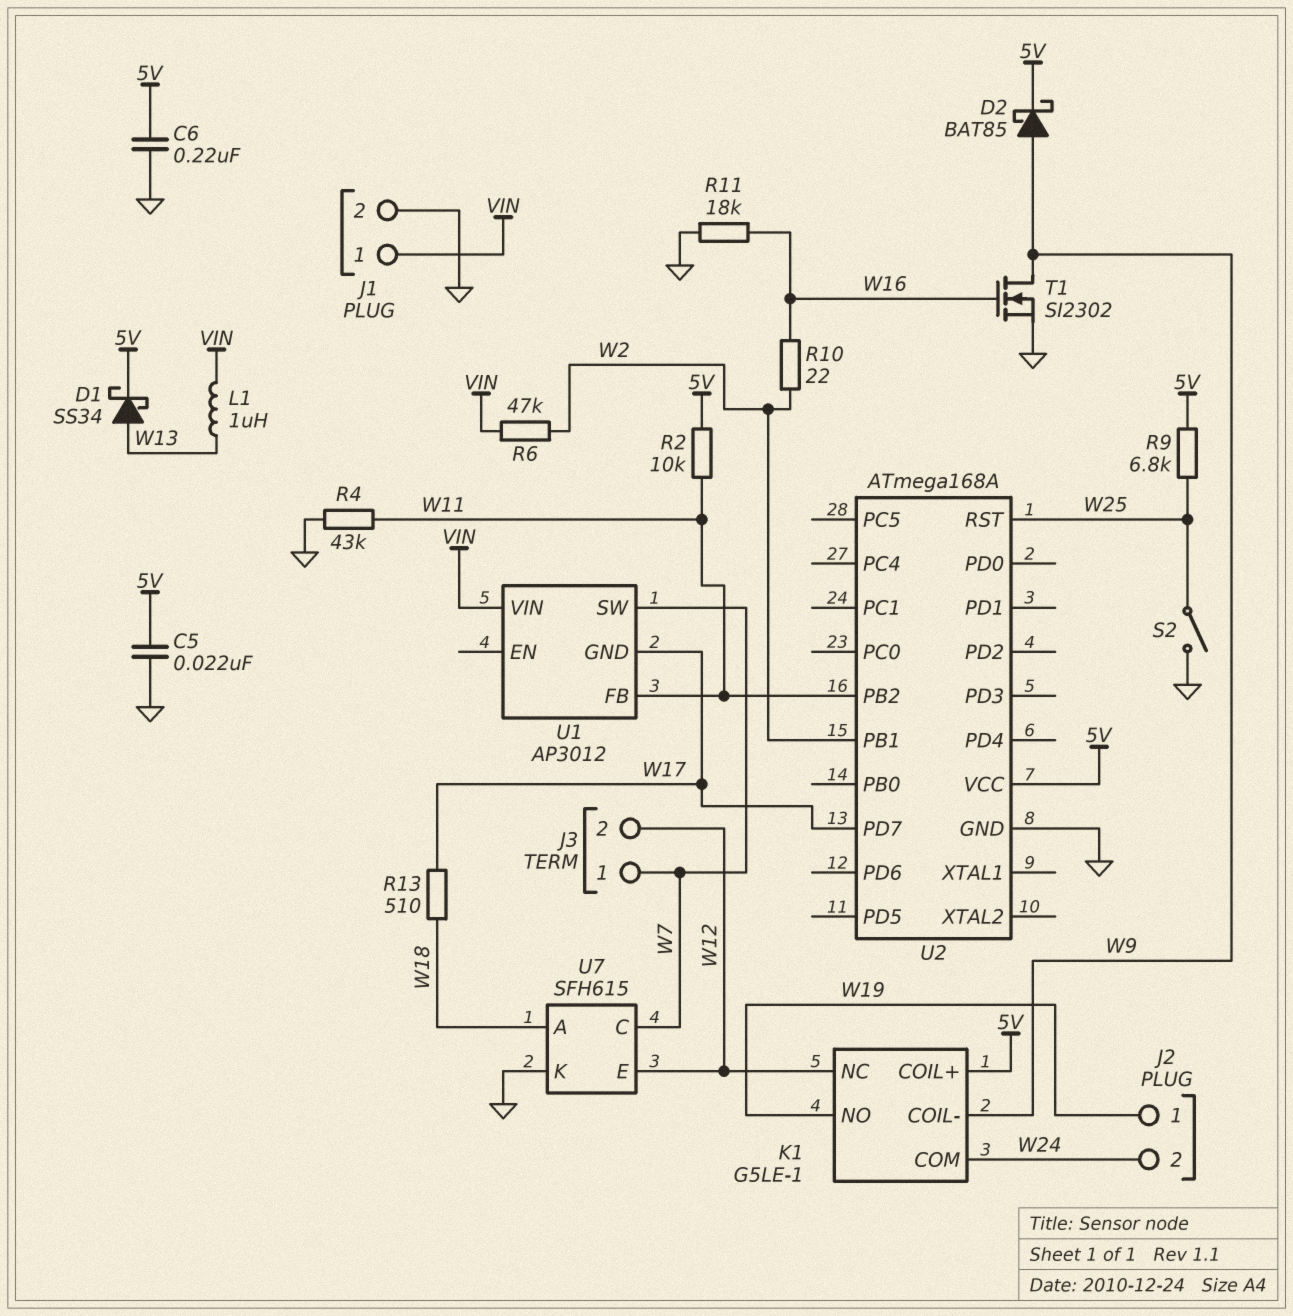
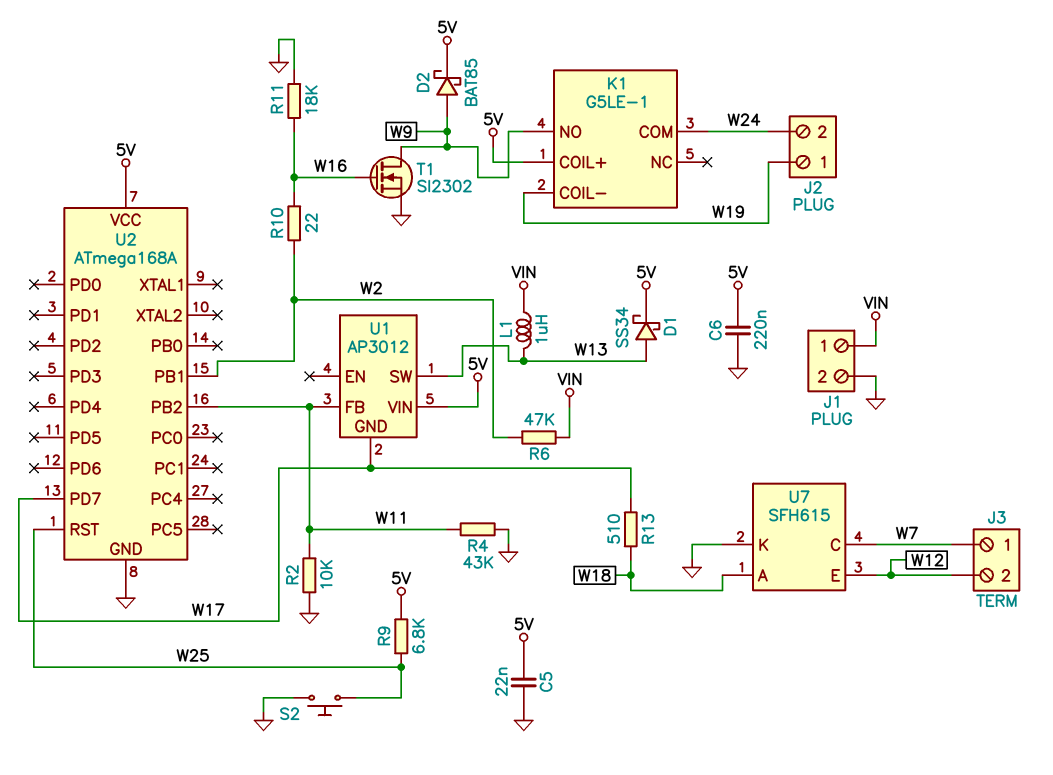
K1 pin COIL-: W9 -> W19
K1 pin NC: W12 -> none
K1 pin NO: W19 -> W9
R2: 10k (5V, W11) -> 10k (GND, W11)
S2: switch (GND, W25) -> button (GND, W25)
U1 pin SW: W7 -> W13
U1 pin VIN: VIN -> 5V

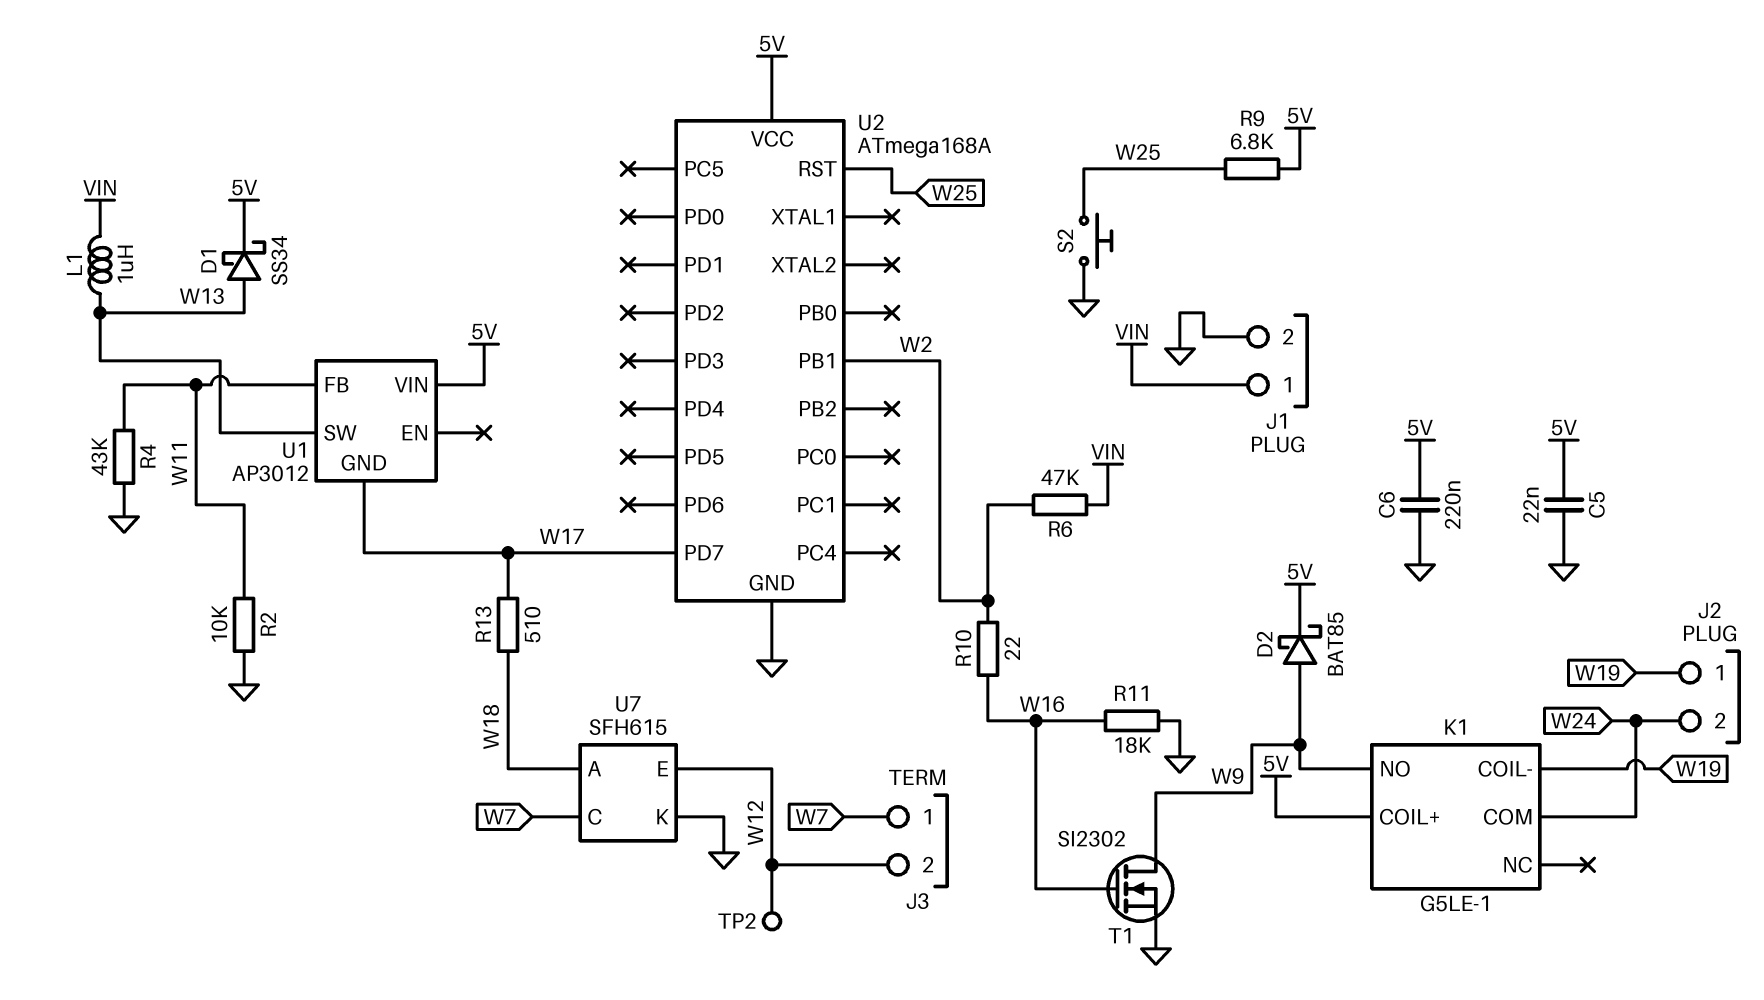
TP2: none -> test point (W12)
U2 pin PB2: W11 -> none

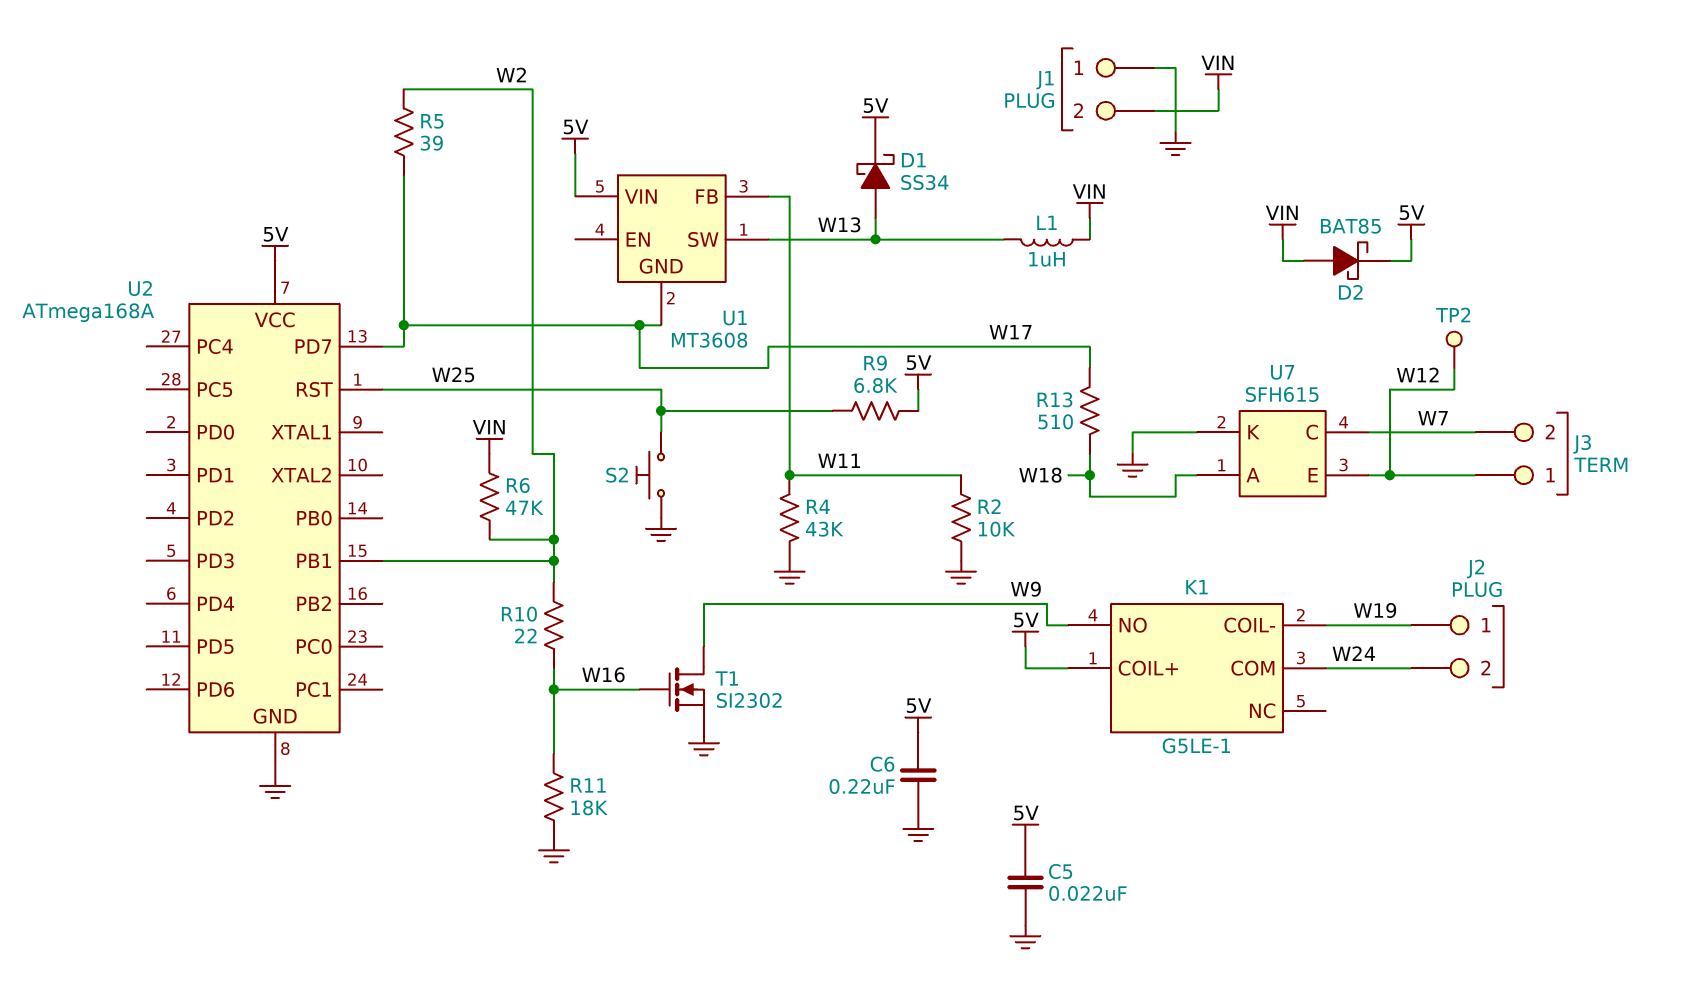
D2: schottky BAT85 (A W9, K 5V) -> schottky BAT85 (A VIN, K 5V)
J1 pin 1: VIN -> GND
J1 pin 2: GND -> VIN
J3 pin 1: W7 -> W12
J3 pin 2: W12 -> W7
R5: none -> 39 (W2, W17)
U1: AP3012 -> MT3608

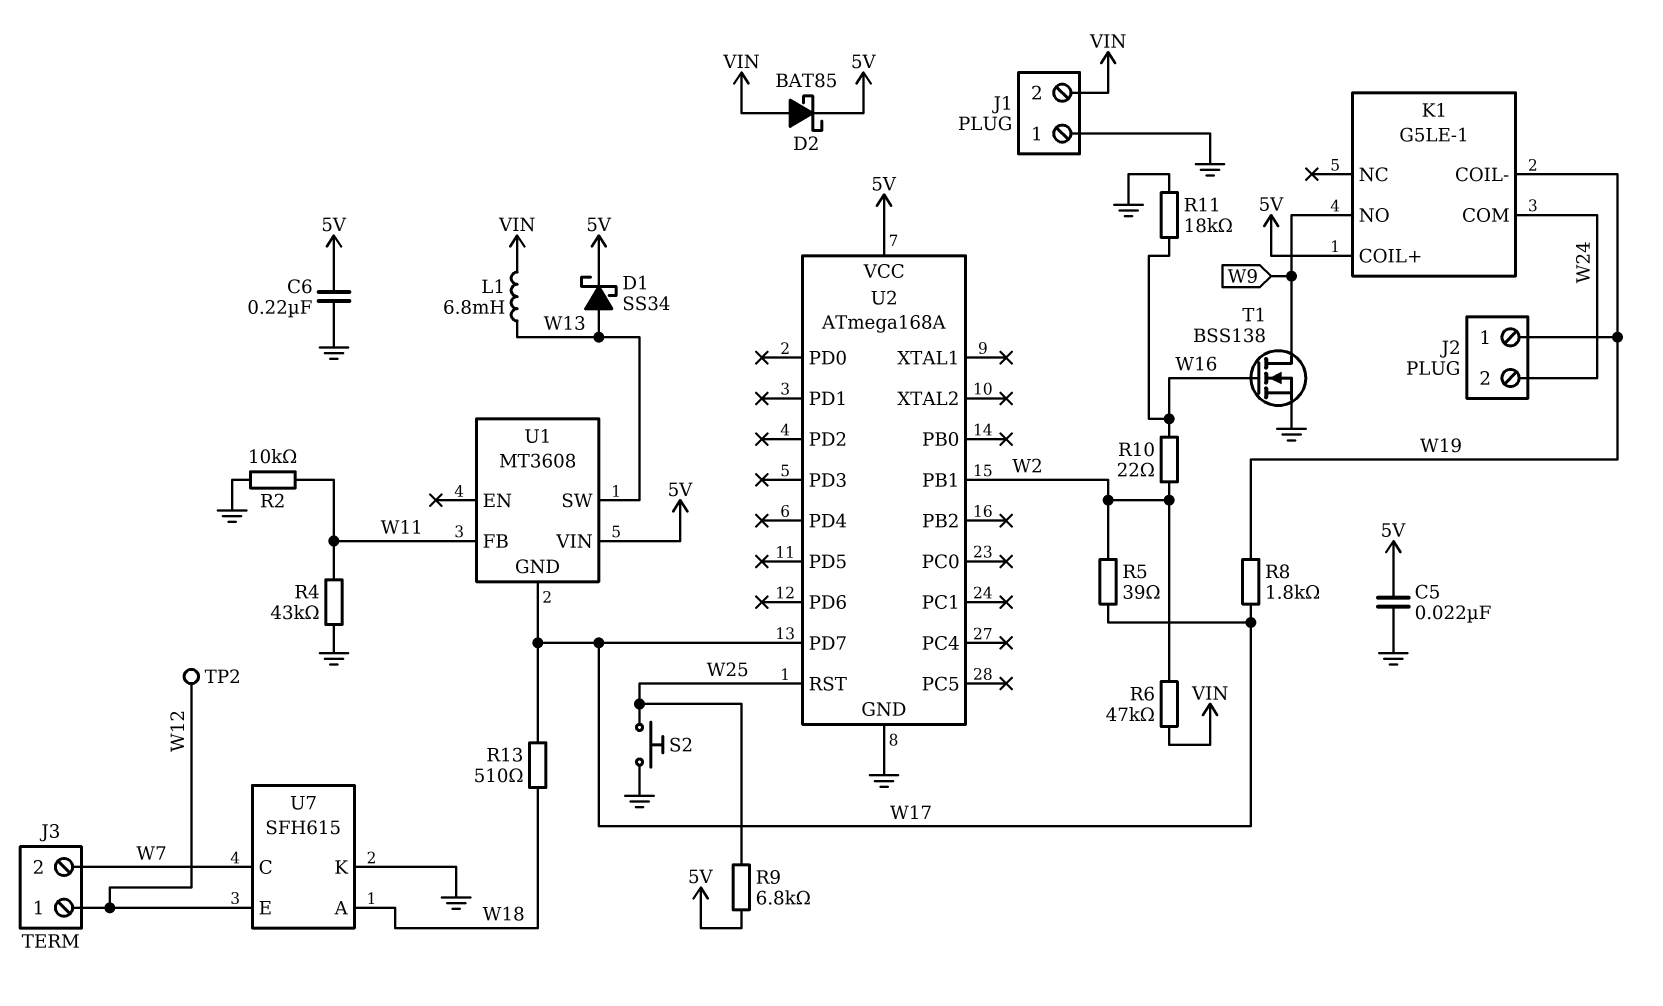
L1: 1uH (VIN, W13) -> 6.8mH (VIN, W13)
R8: none -> 1.8k (W17, W19)
T1: NMOS SI2302 (G W16, D W9, S GND) -> NMOS BSS138 (G W16, D W9, S GND)

